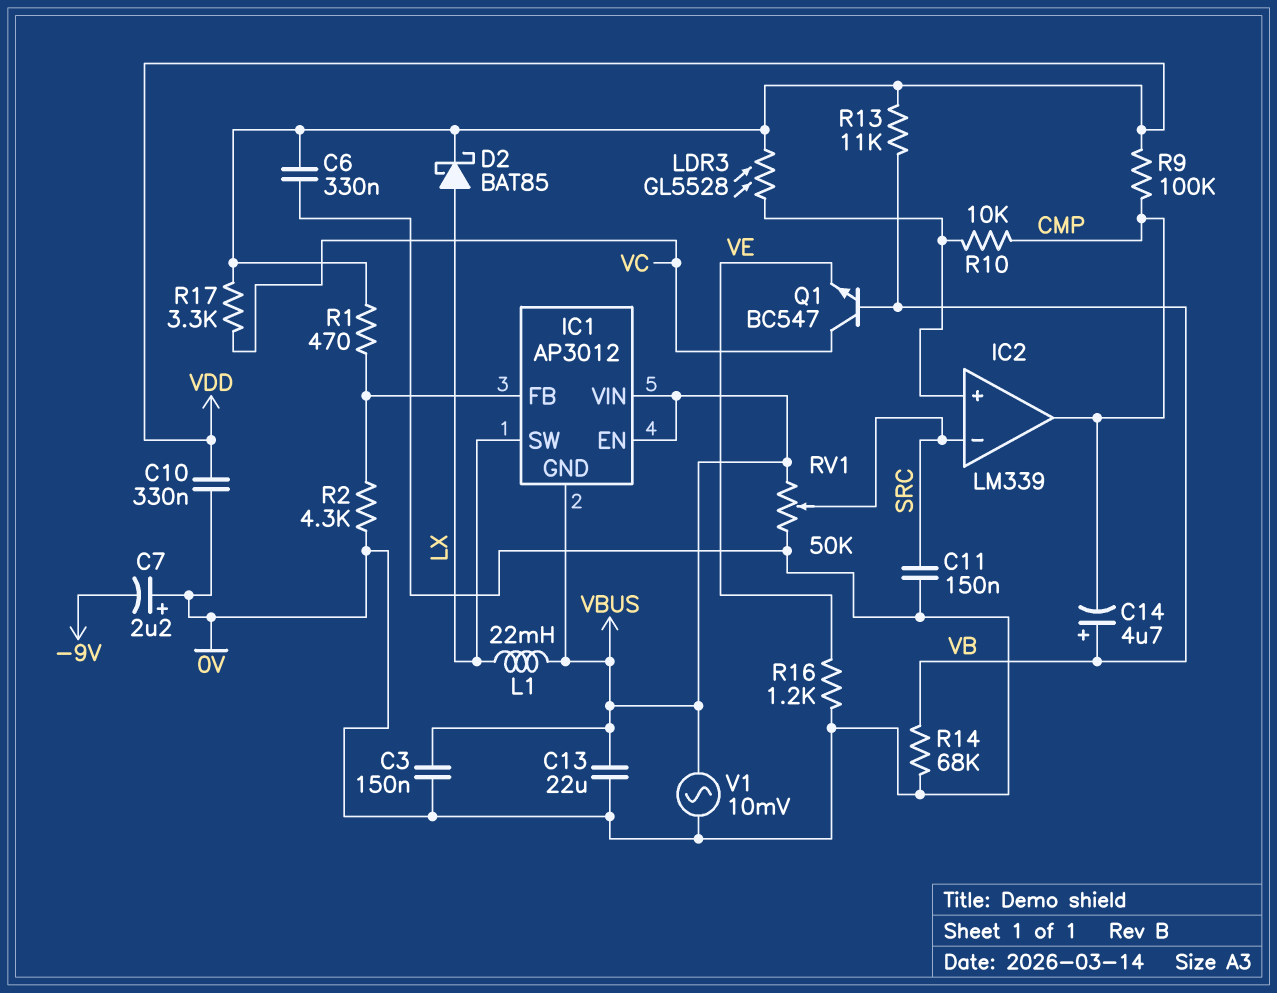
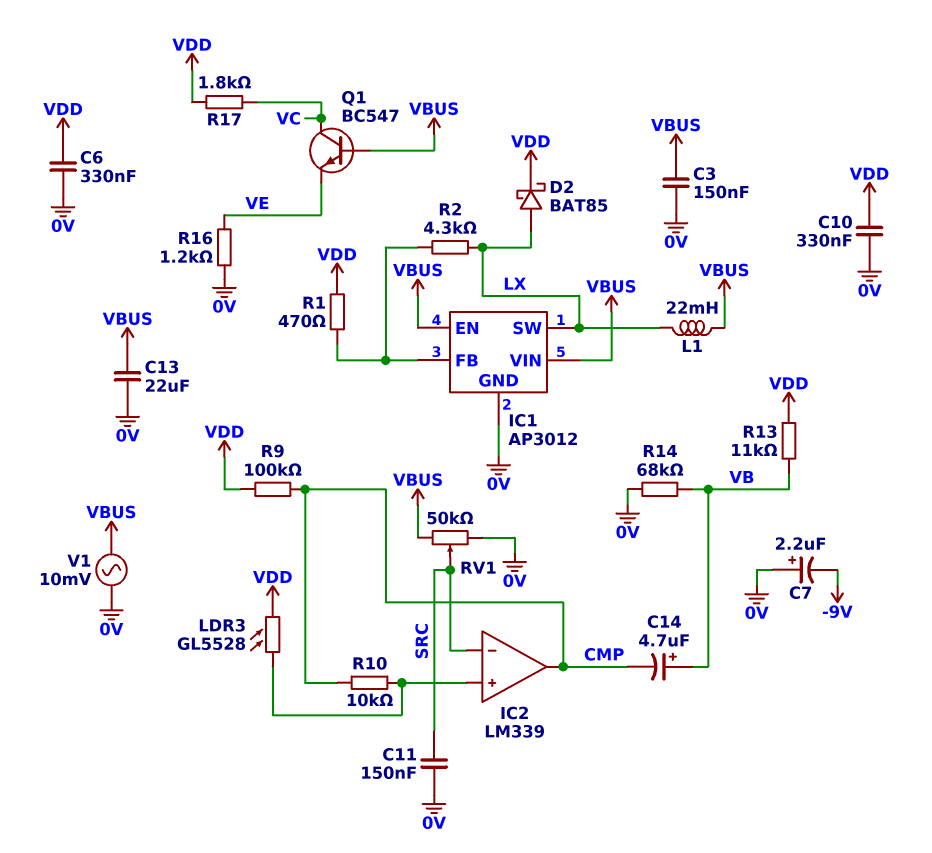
IC1 pin GND: VBUS -> 0V
Q1: NPN BC547 (B VB, C VC, E VE) -> NPN BC547 (B VBUS, C VC, E VE)
R2: 4.3k (0V, IC1/FB) -> 4.3k (IC1/FB, LX)
R17: 3.3k (VC, VDD) -> 1.8k (VC, VDD)

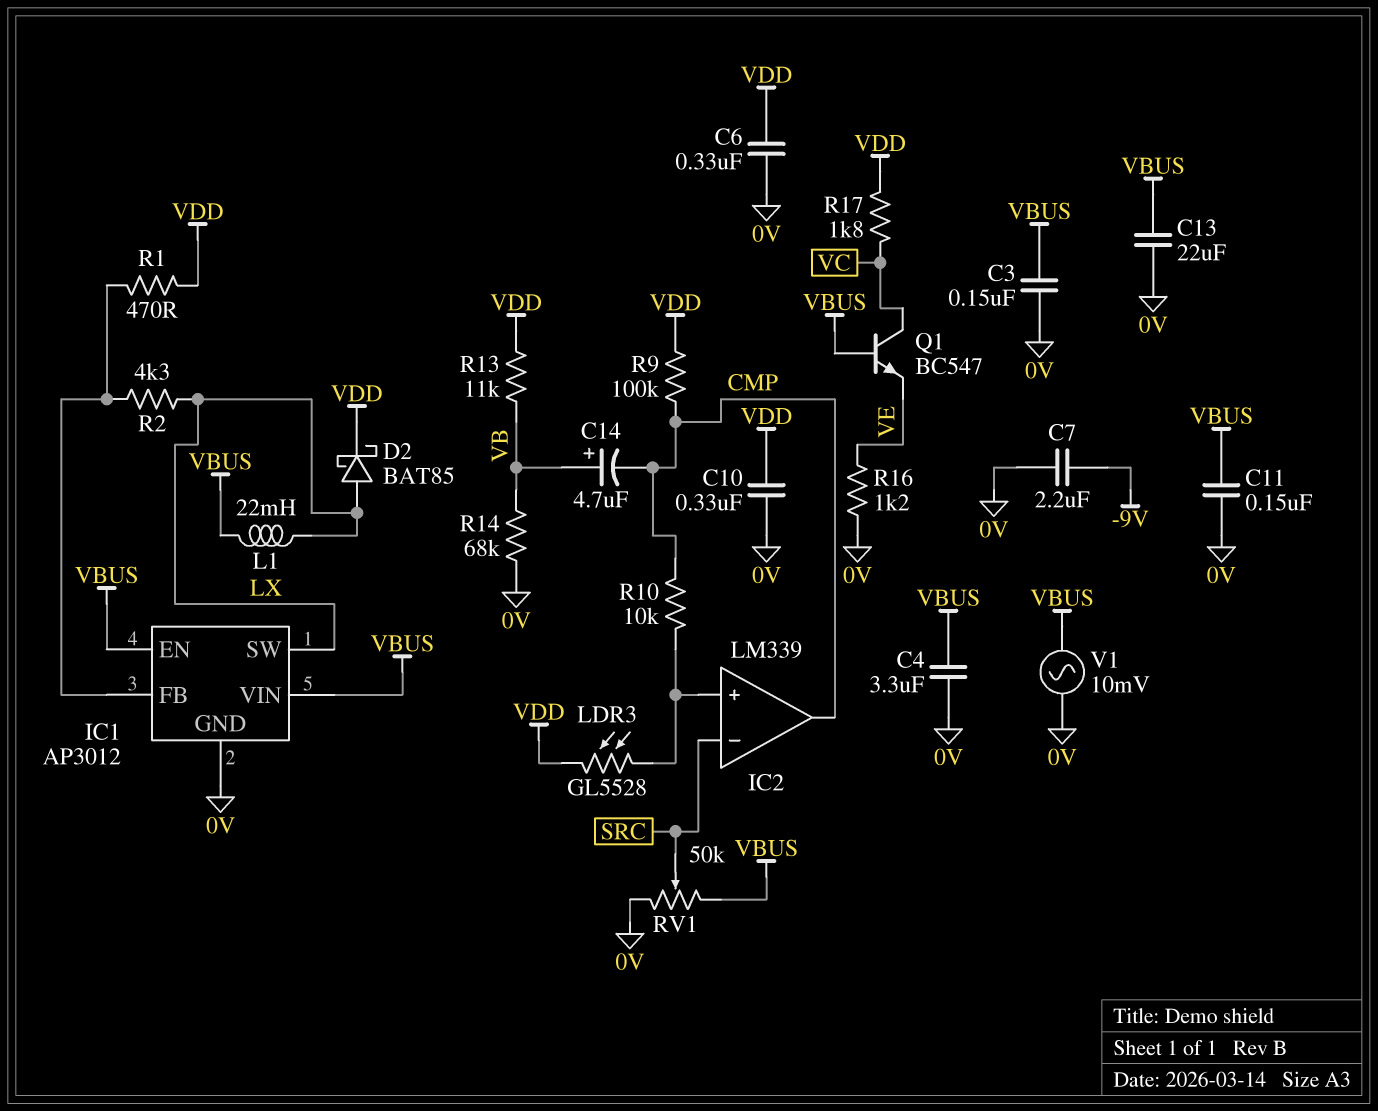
C4: none -> 3.3uF (0V, VBUS)
C7: 2.2uF (plus 0V, minus -9V) -> 2.2uF (-9V, 0V)
C11: 150nF (0V, SRC) -> 150nF (0V, VBUS)

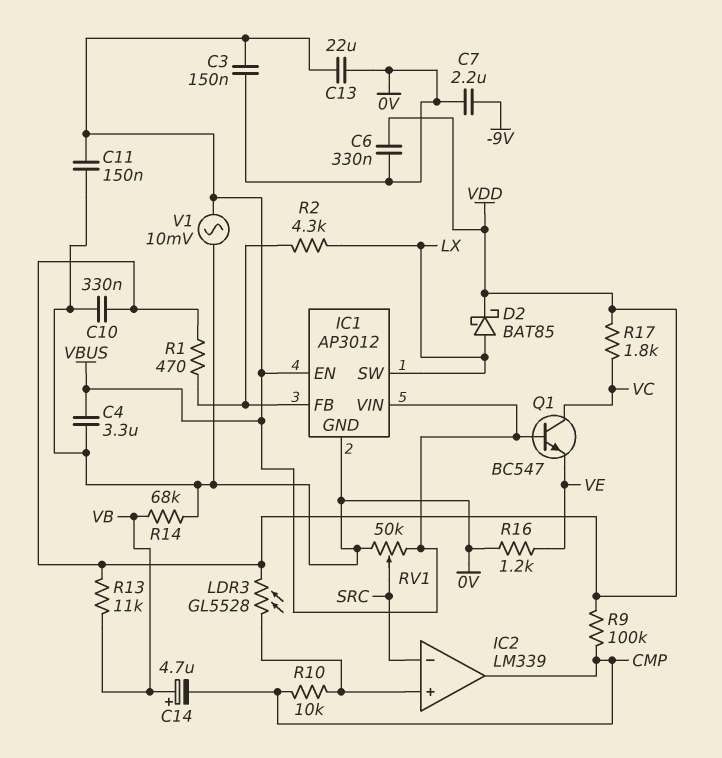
L1: 22mH (LX, VBUS) -> none

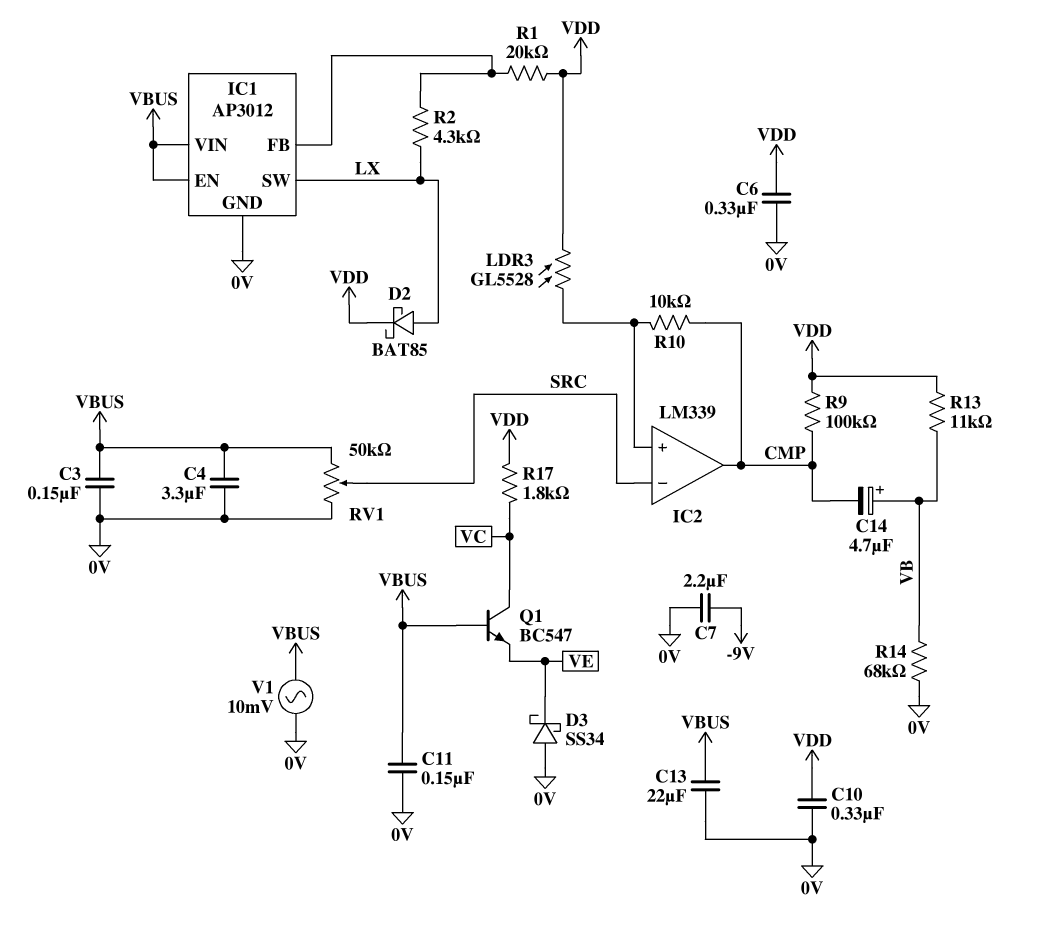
D3: none -> schottky SS34 (A 0V, K VE)
R1: 470 (IC1/FB, VDD) -> 20k (IC1/FB, VDD)
R16: 1.2k (0V, VE) -> none

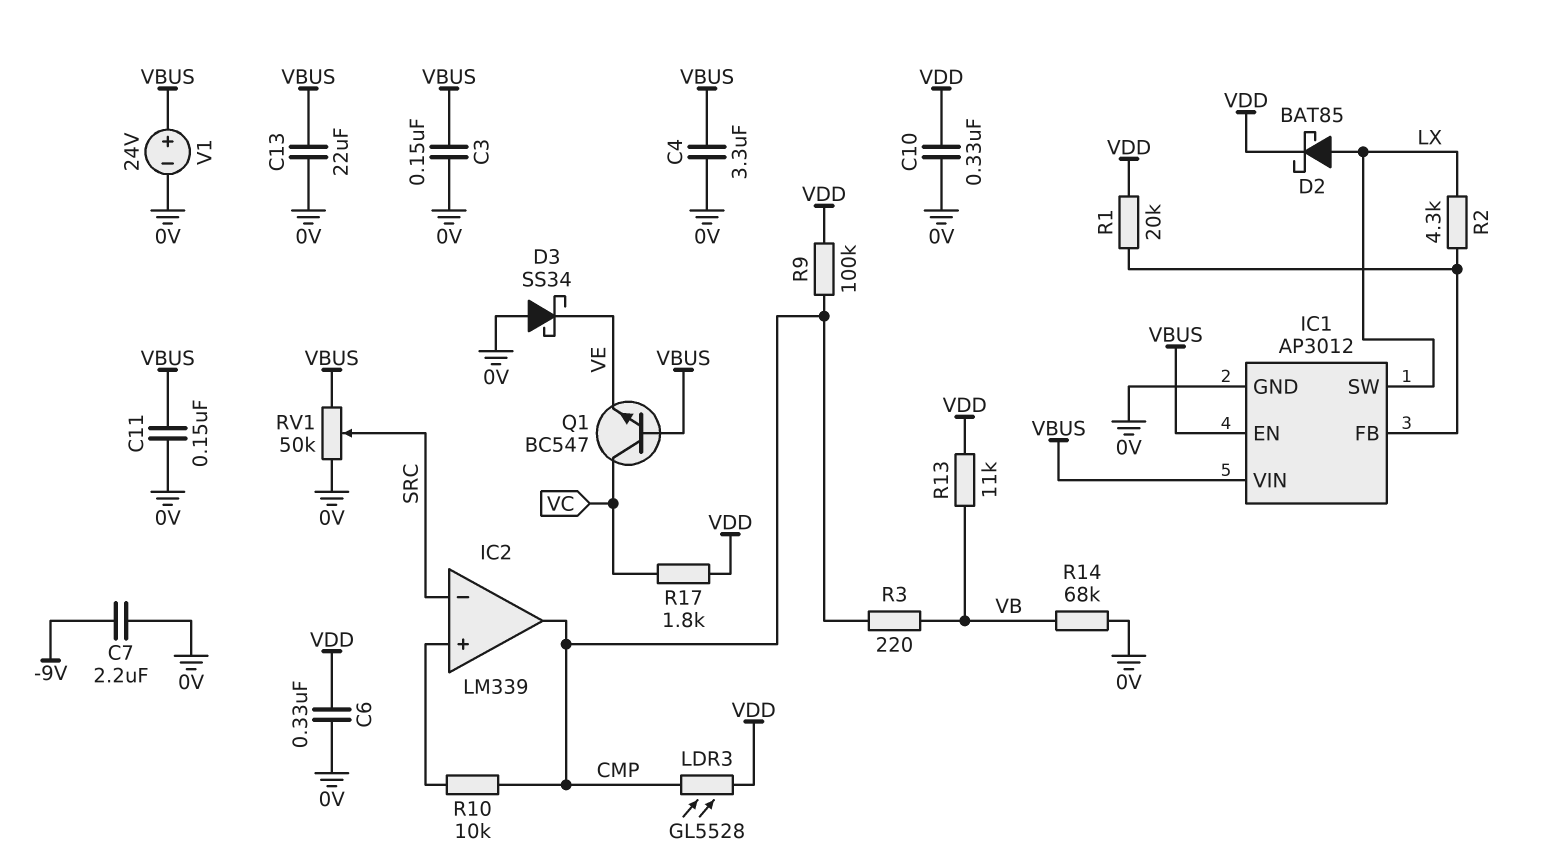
C14: 4.7uF (plus VB, minus CMP) -> none
LDR3: GL5528 (IC2/in+, VDD) -> GL5528 (CMP, VDD)
R3: none -> 220 (CMP, VB)
V1: AC 10mV (0V, VBUS) -> 24V (plus VBUS, minus 0V)

